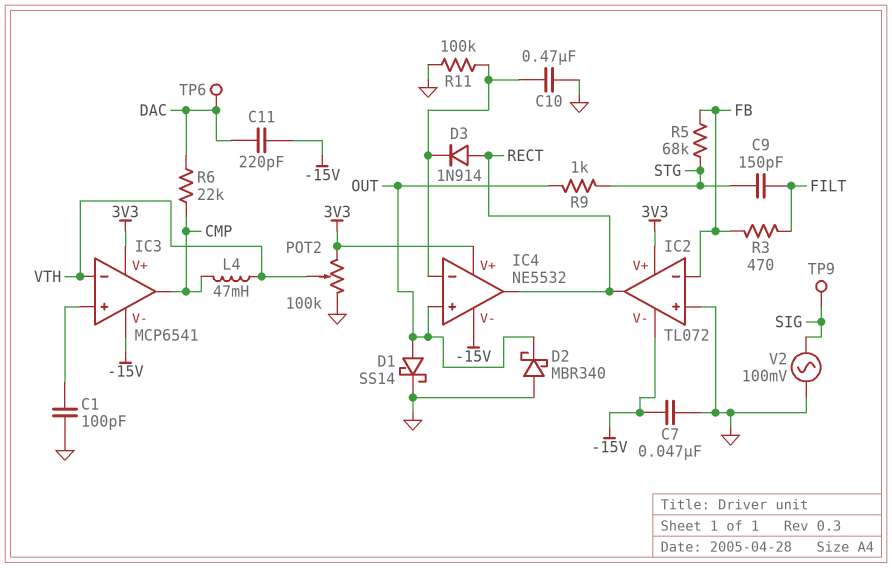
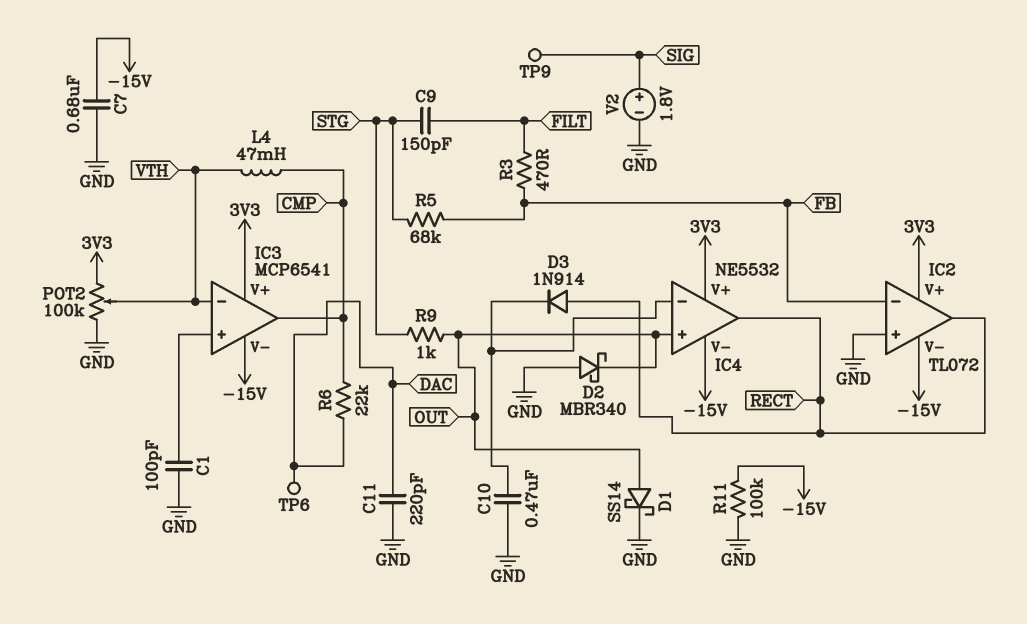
C7: 47nF (-15V, GND) -> 680nF (-15V, GND)
C11: 220pF (-15V, DAC) -> 220pF (DAC, GND)
R11: 100k (GND, IC4/in-) -> 100k (-15V, GND)
V2: AC 100mV (GND, SIG) -> 1.8V (plus SIG, minus GND)

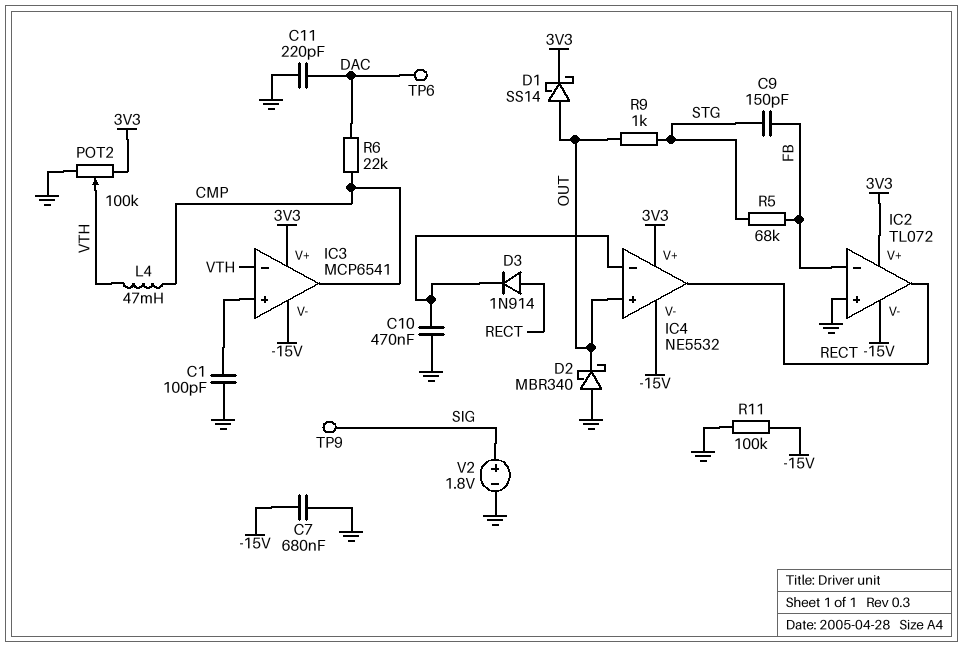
C9: 150pF (FILT, STG) -> 150pF (FB, STG)
D1: schottky SS14 (A OUT, K GND) -> schottky SS14 (A OUT, K 3V3)
R3: 470 (FB, FILT) -> none

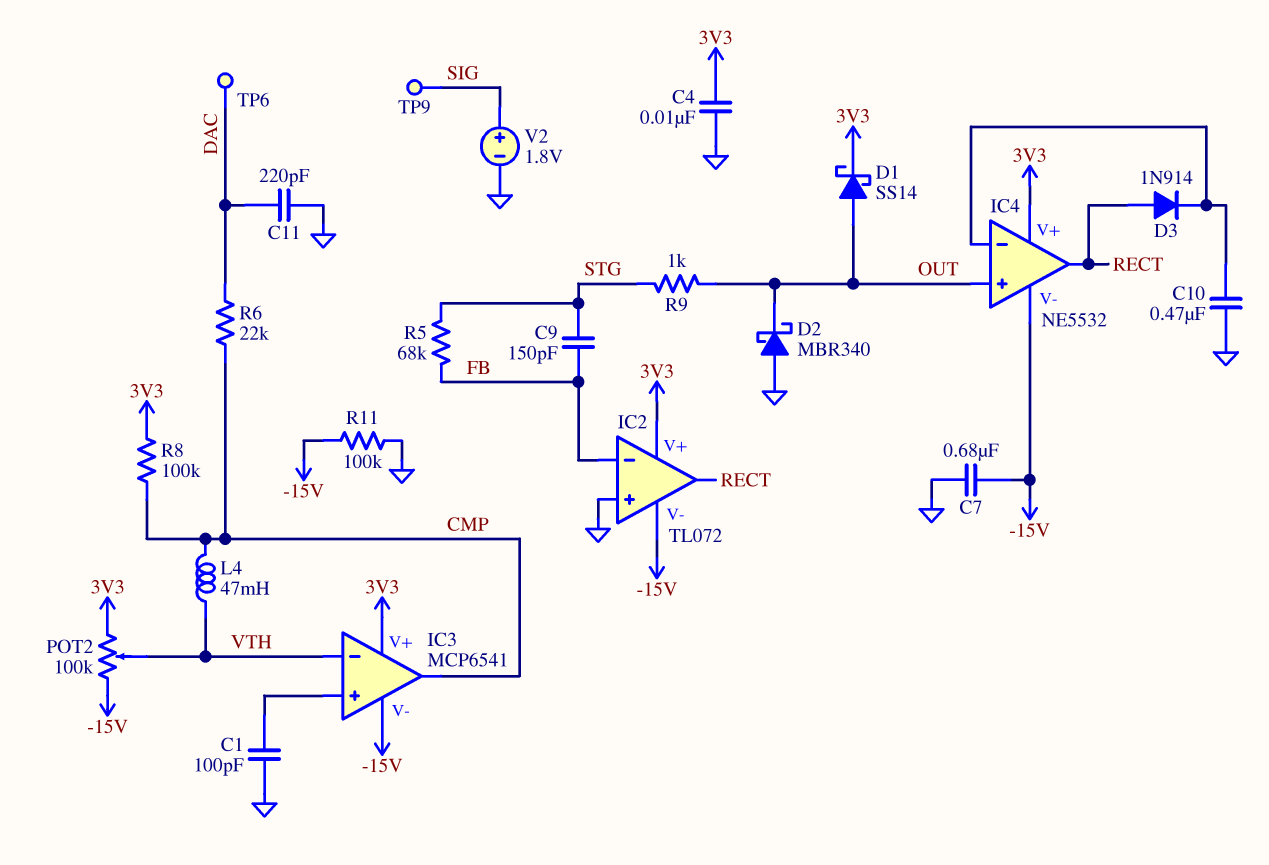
C4: none -> 10nF (3V3, GND)
POT2: 100k (3V3, GND, wiper VTH) -> 100k (-15V, 3V3, wiper VTH)
R8: none -> 100k (3V3, CMP)

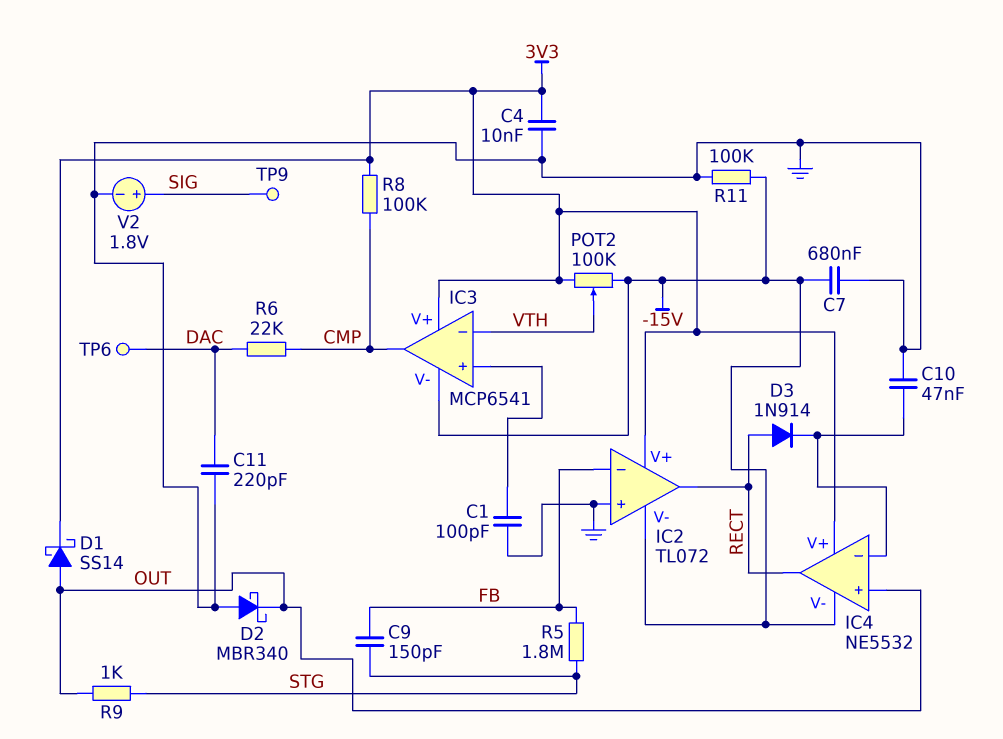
C10: 470nF (GND, IC4/in-) -> 47nF (GND, IC4/in-)
L4: 47mH (CMP, VTH) -> none
R5: 68k (FB, STG) -> 1.8M (FB, STG)

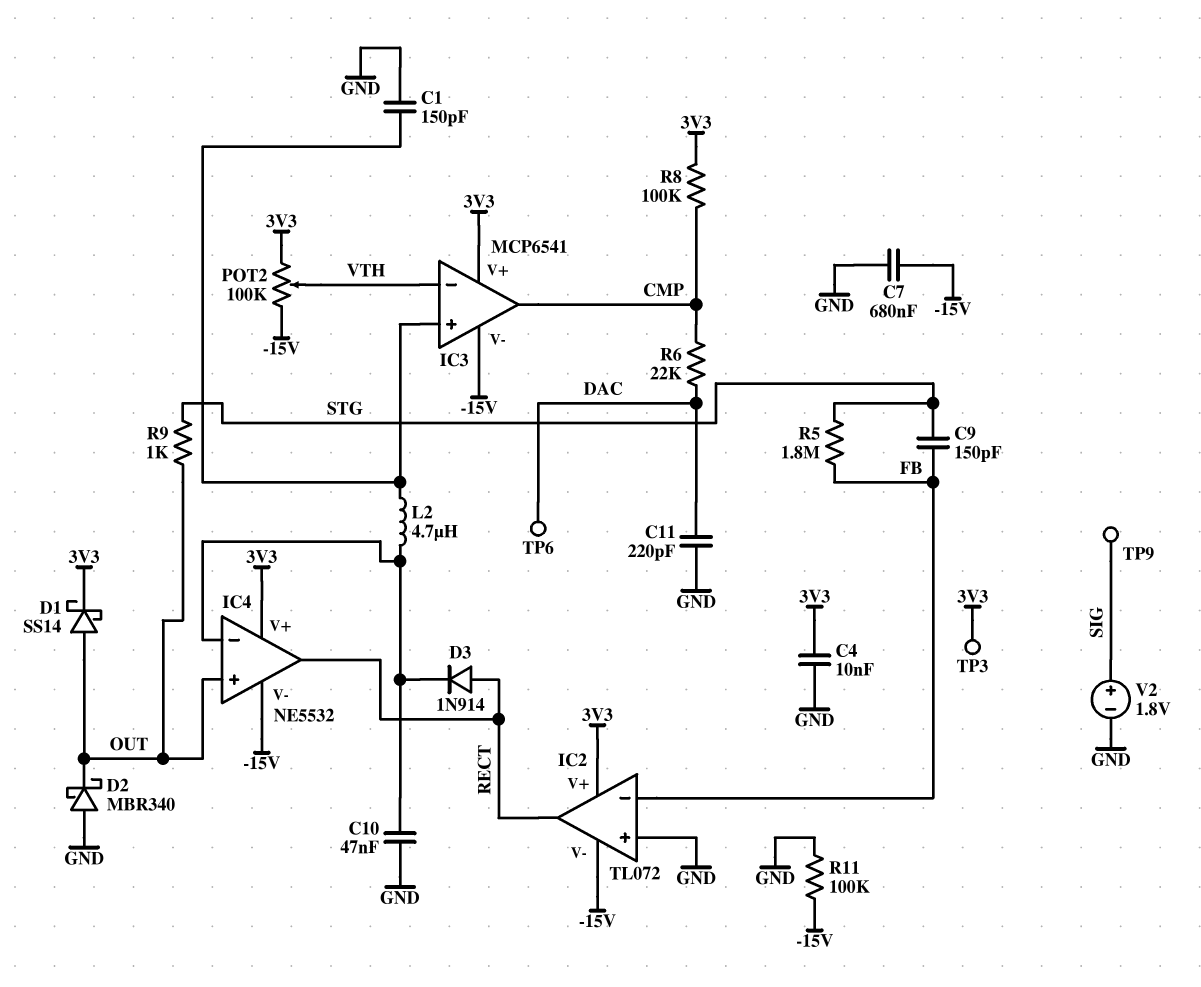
C1: 100pF (GND, IC3/in+) -> 150pF (GND, IC3/in+)
L2: none -> 4.7uH (IC3/in+, IC4/in-)
TP3: none -> test point (3V3)

